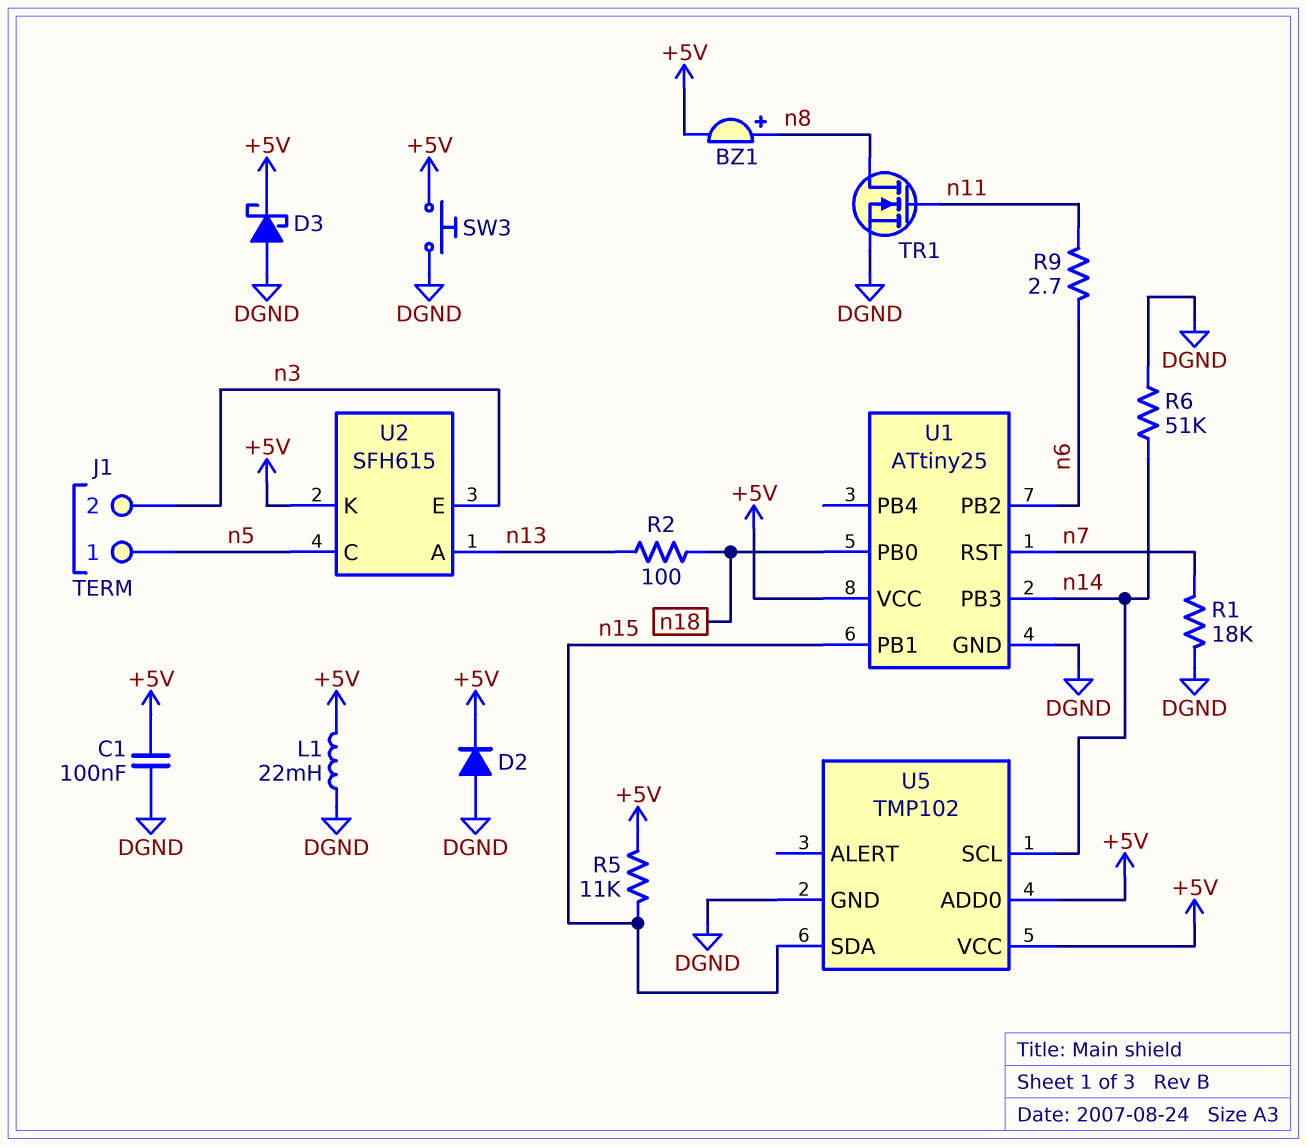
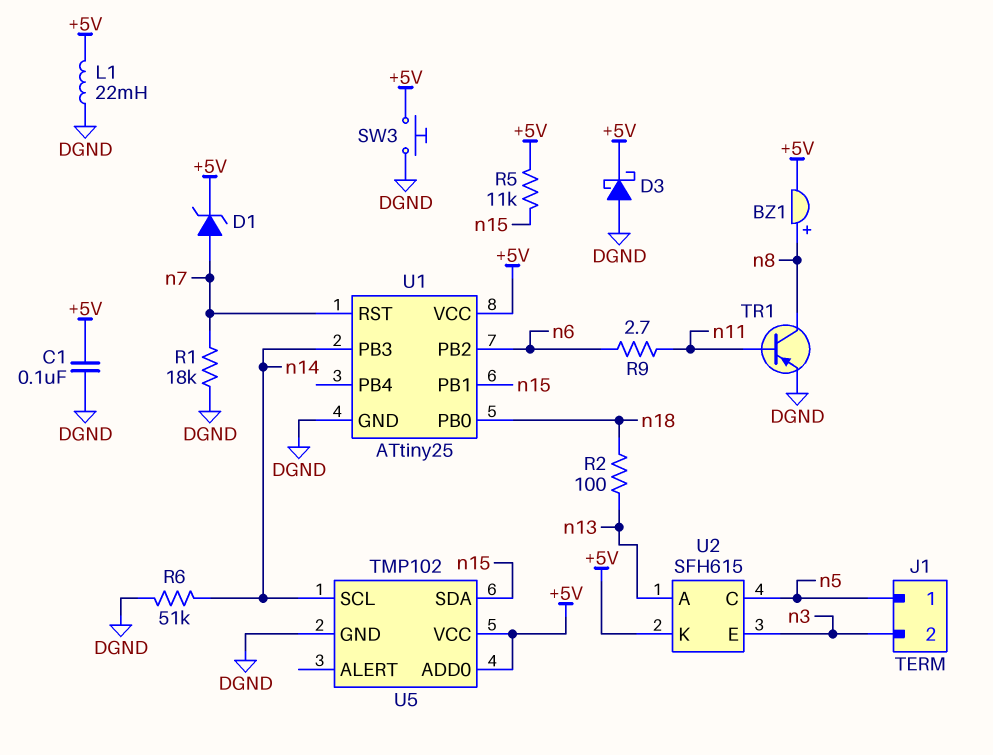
D1: none -> zener (A n7, K +5V)
D2: diode (A DGND, K +5V) -> none
TR1: NMOS (G n11, D n8, S DGND) -> PNP (B n11, C n8, E DGND)

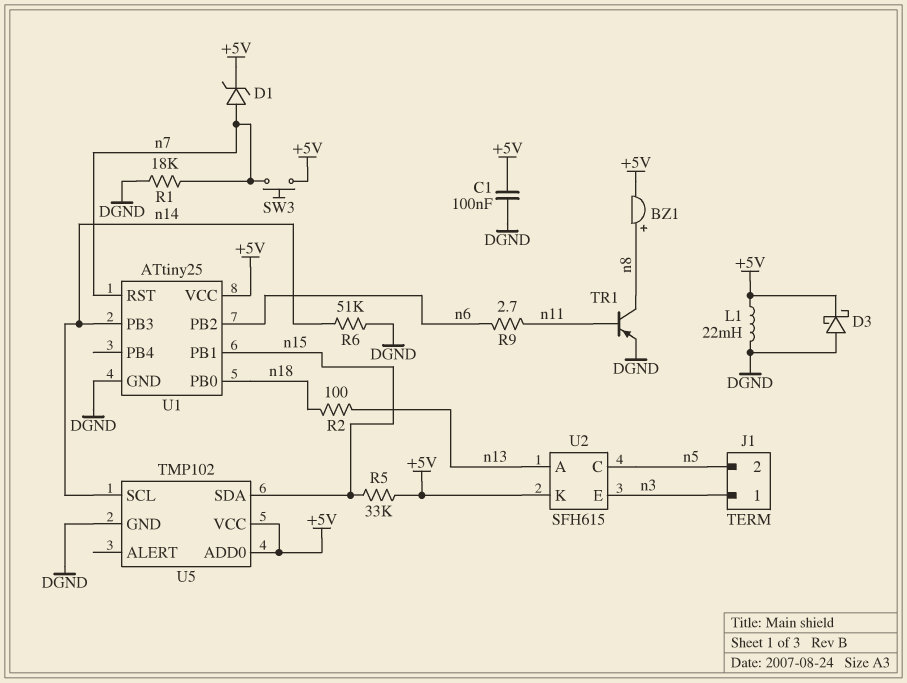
J1 pin 1: n5 -> n3
J1 pin 2: n3 -> n5
R5: 11k (+5V, n15) -> 33k (+5V, n15)
SW3: button (+5V, DGND) -> button (+5V, n7)

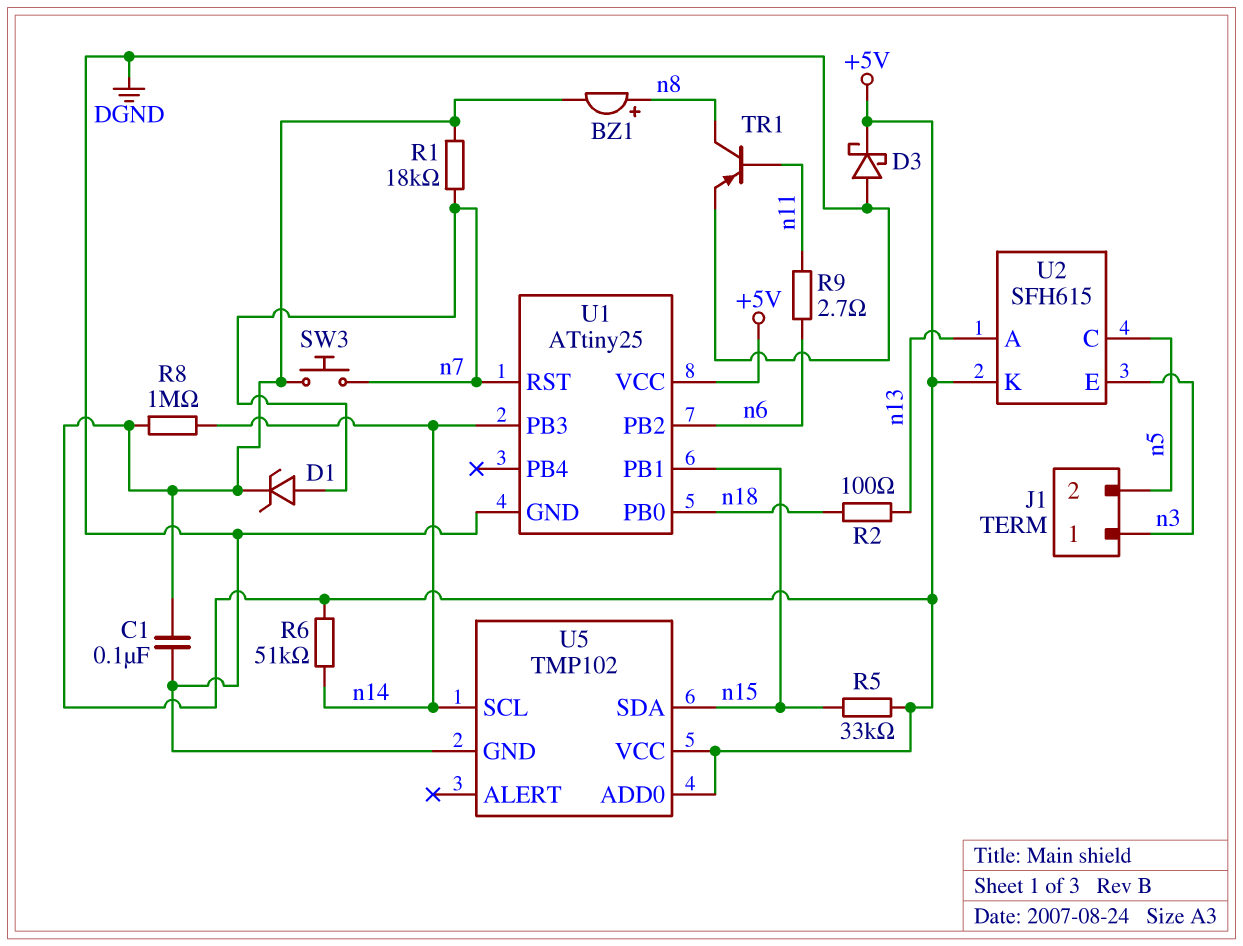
L1: 22mH (+5V, DGND) -> none
R1: 18k (DGND, n7) -> 18k (+5V, n7)
R6: 51k (DGND, n14) -> 51k (+5V, n14)
R8: none -> 1M (+5V, n14)

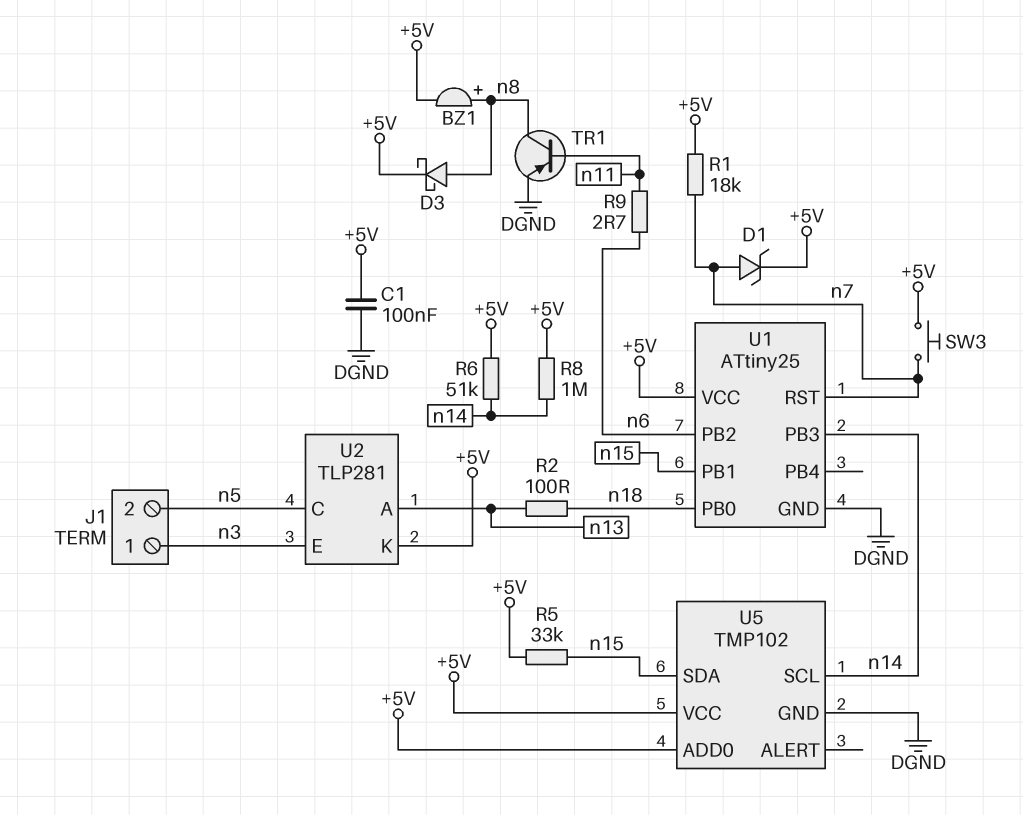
D3: schottky (A DGND, K +5V) -> schottky (A n8, K +5V)
U2: SFH615 -> TLP281

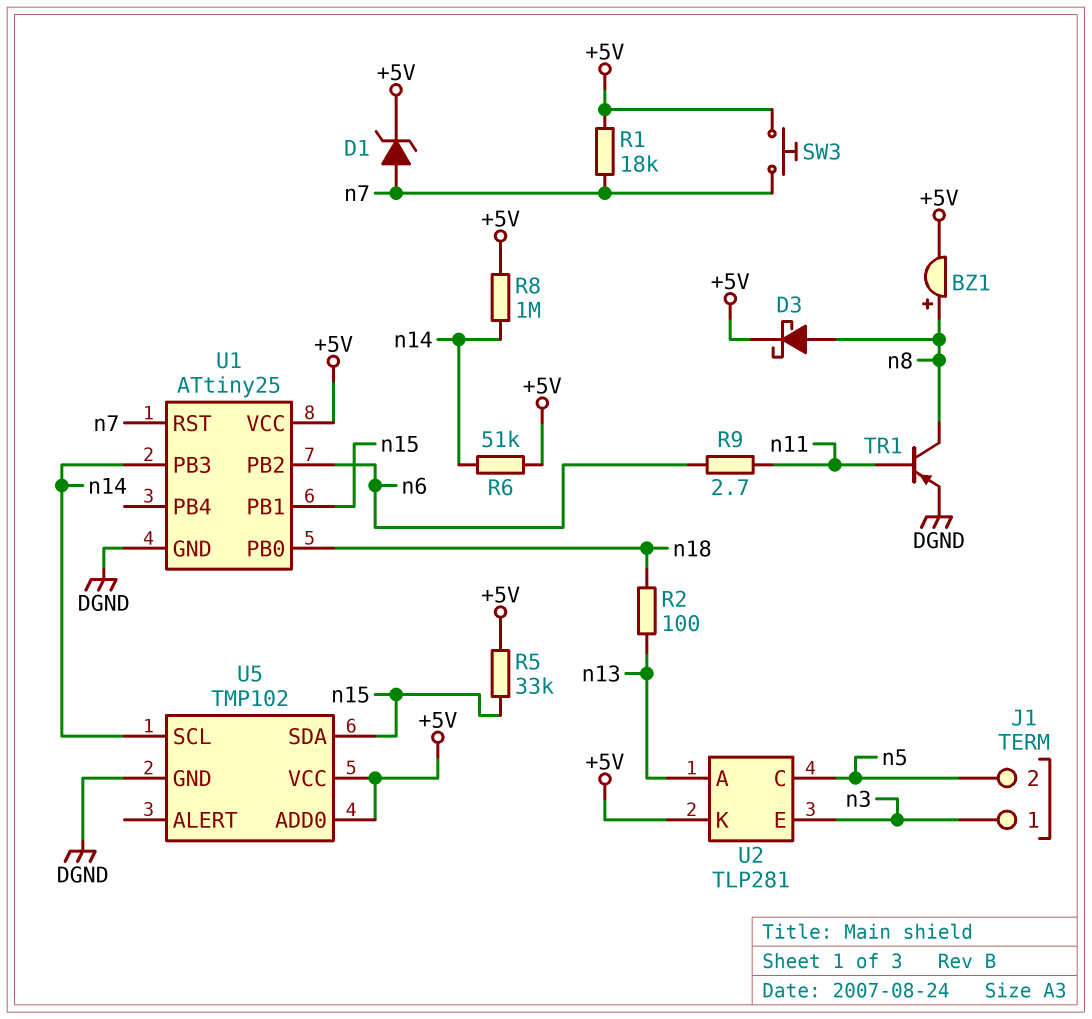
C1: 100nF (+5V, DGND) -> none

